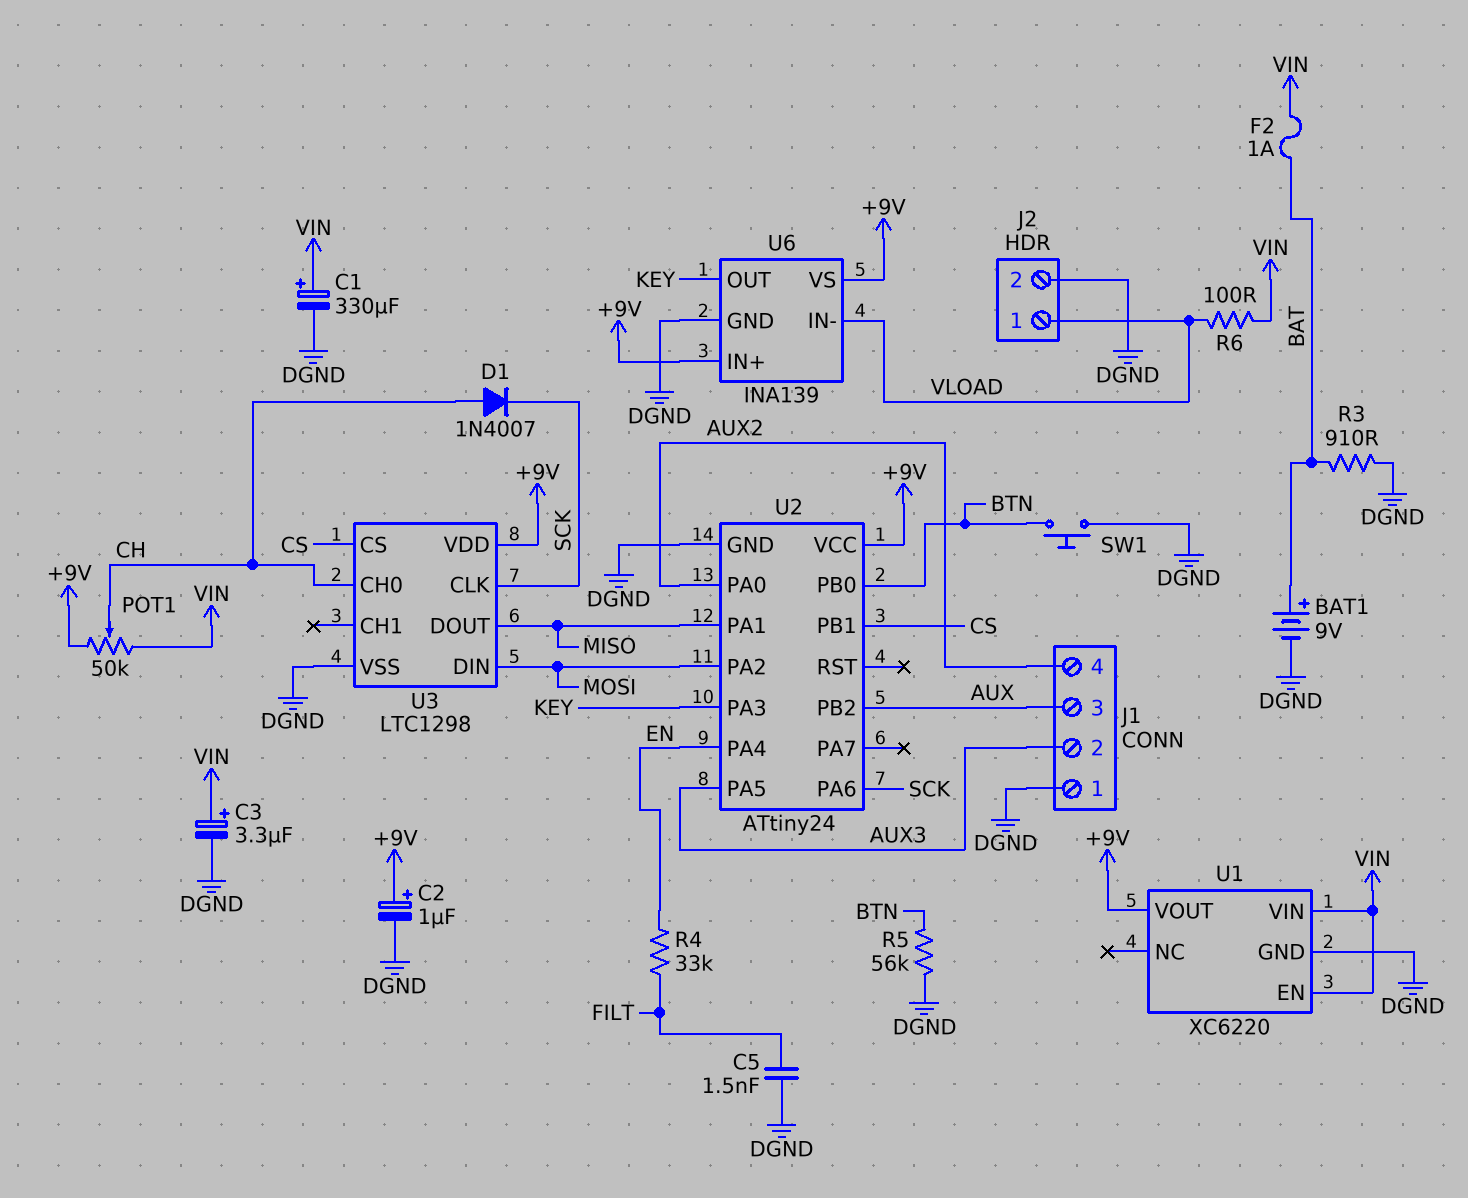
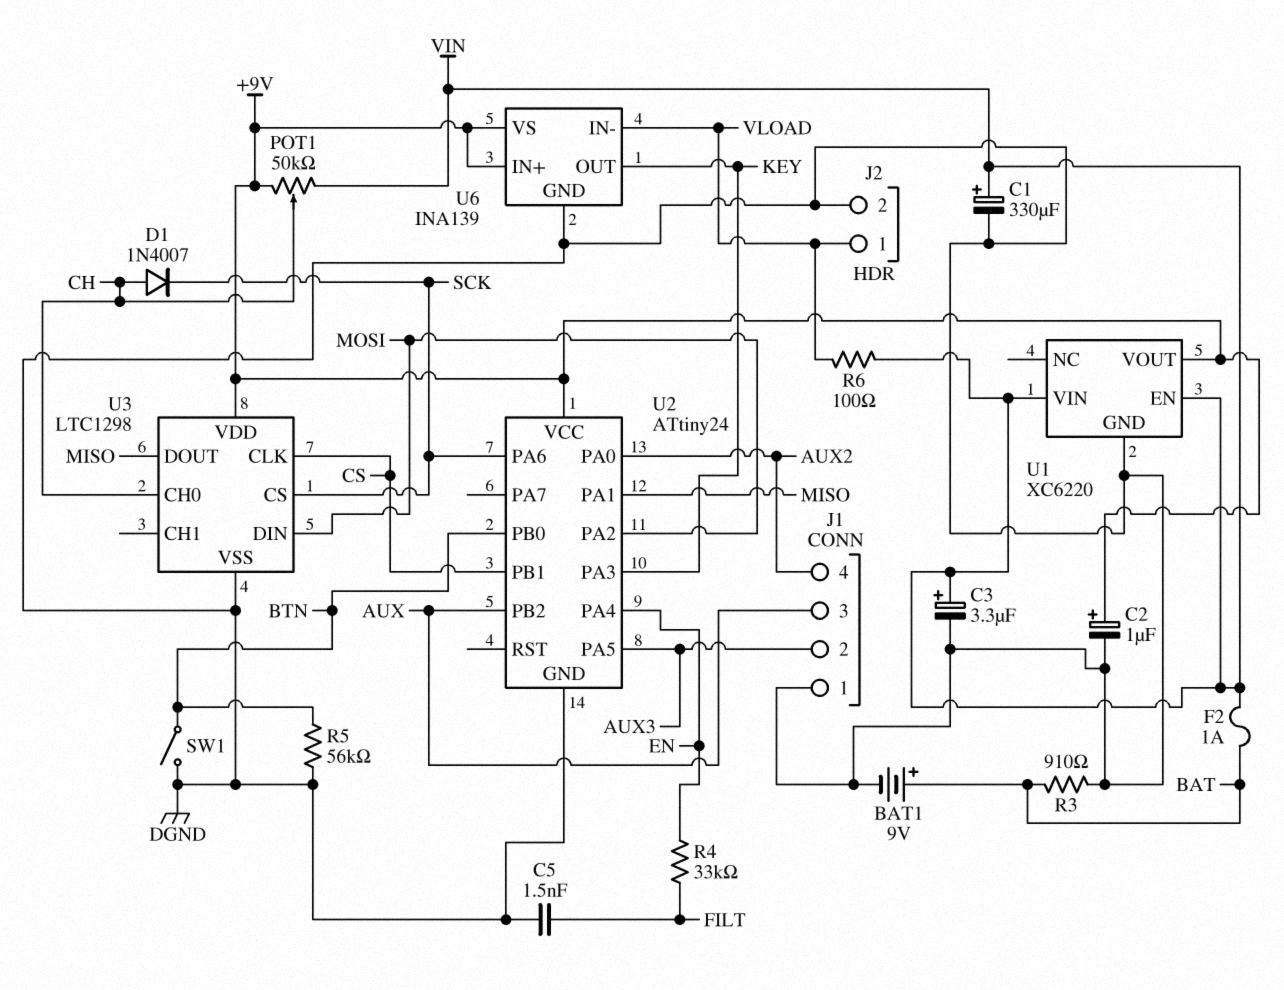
SW1: button (BTN, DGND) -> switch (BTN, DGND)
U3 pin CLK: SCK -> CS
U3 pin CS: CS -> SCK

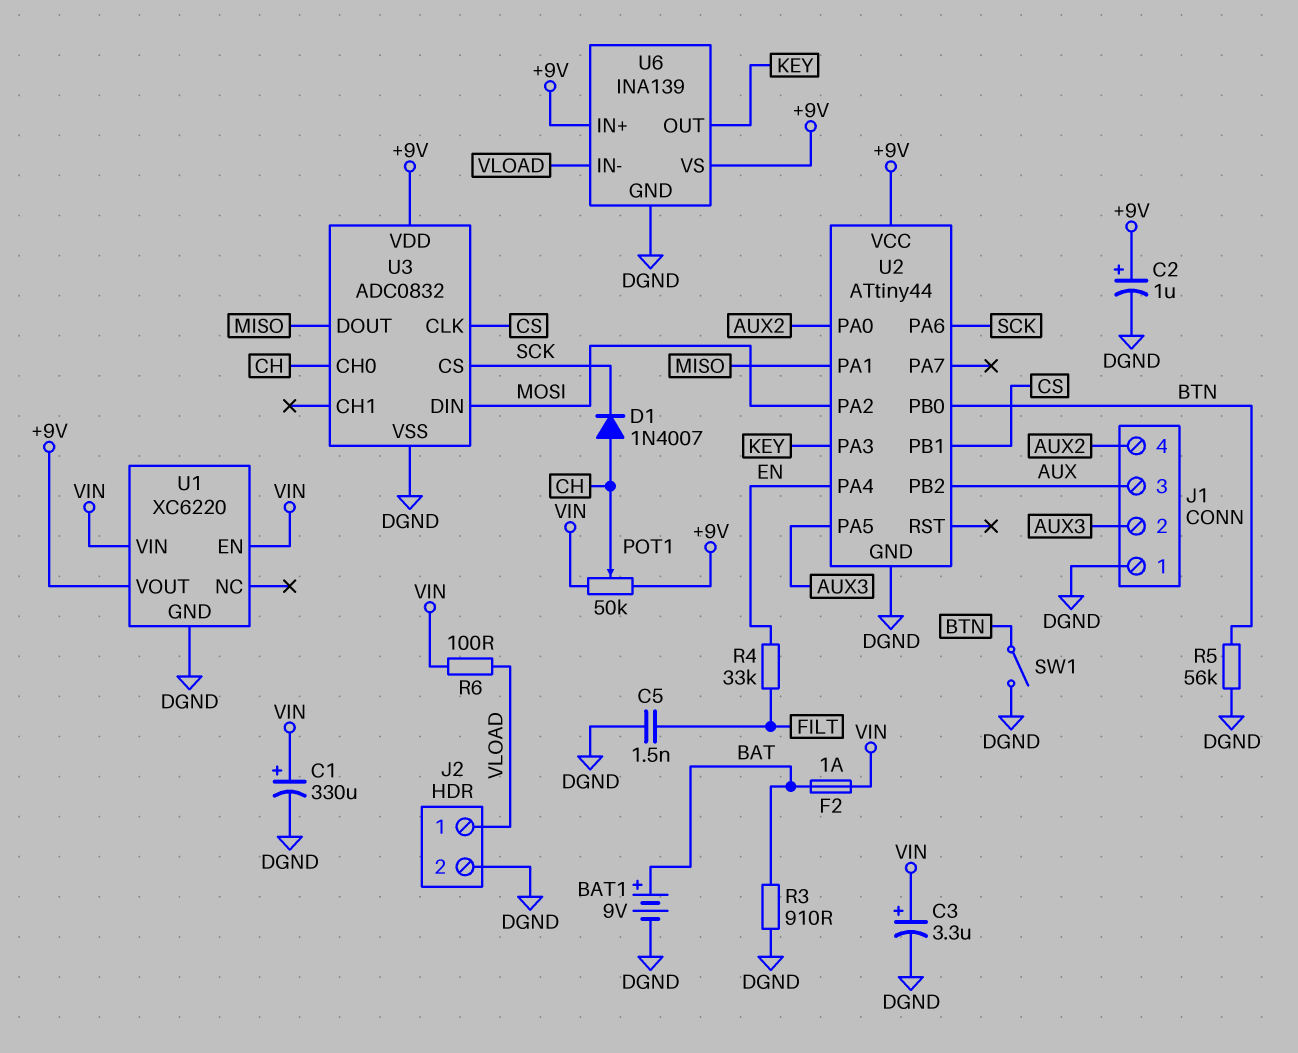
U2: ATtiny24 -> ATtiny44
U3: LTC1298 -> ADC0832

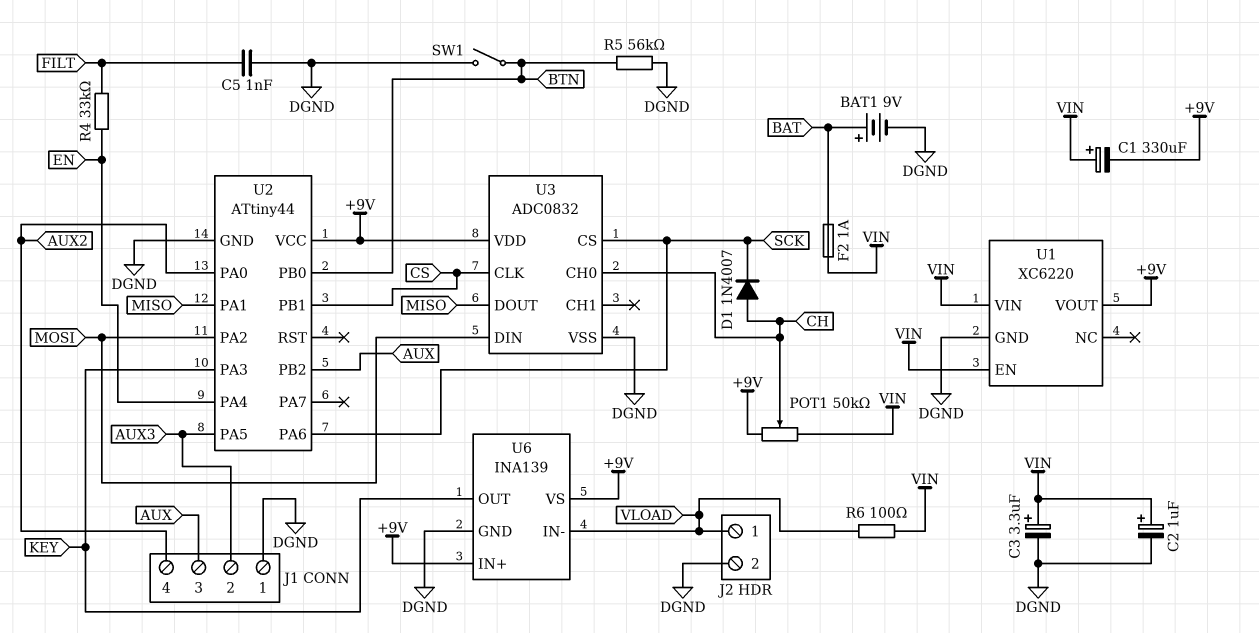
C1: 330uF (plus VIN, minus DGND) -> 330uF (plus VIN, minus +9V)
C2: 1uF (plus +9V, minus DGND) -> 1uF (plus VIN, minus DGND)
C5: 1.5nF (DGND, FILT) -> 1nF (DGND, FILT)
R3: 910 (BAT, DGND) -> none

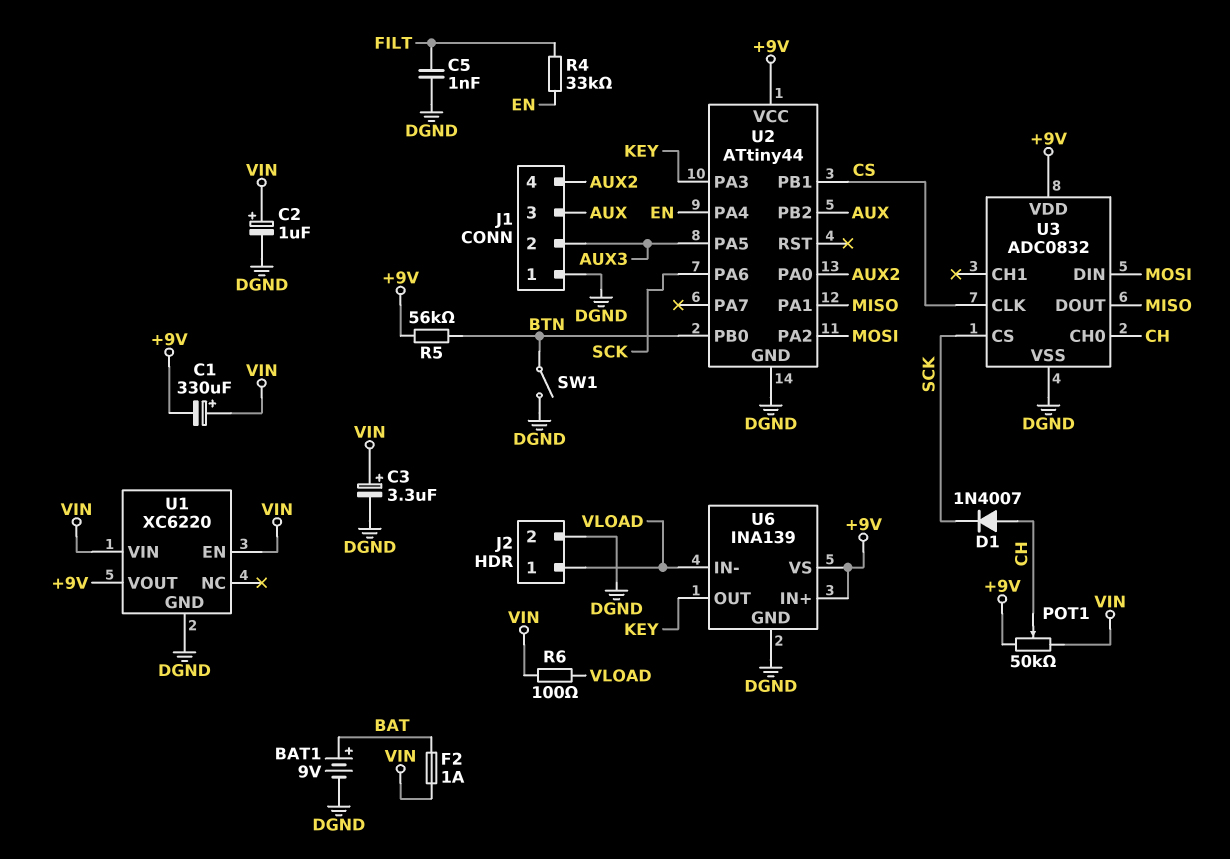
R5: 56k (BTN, DGND) -> 56k (+9V, BTN)

